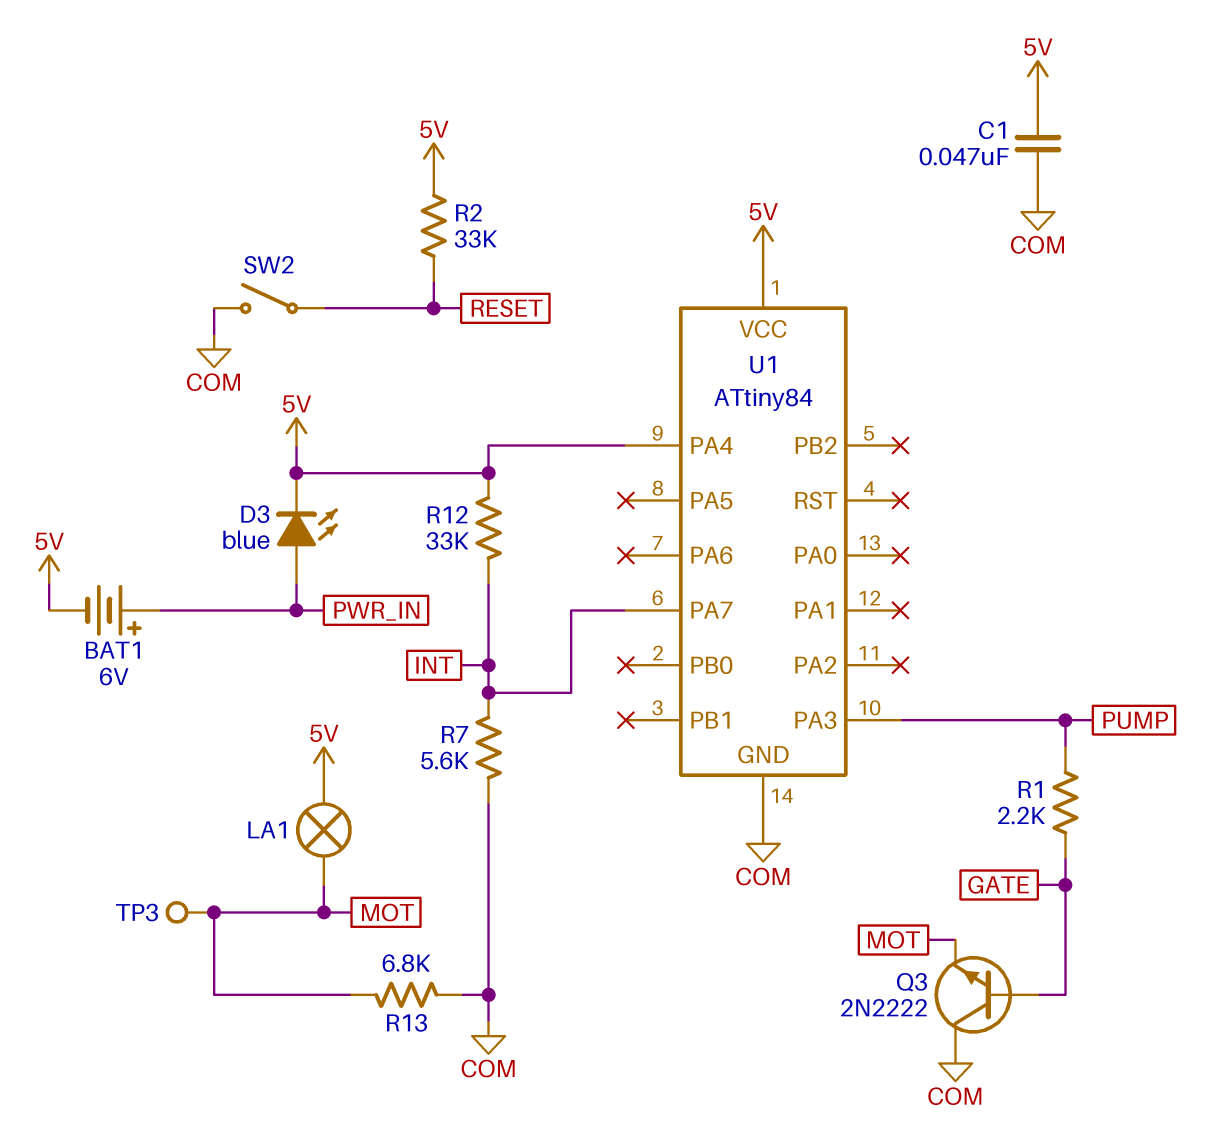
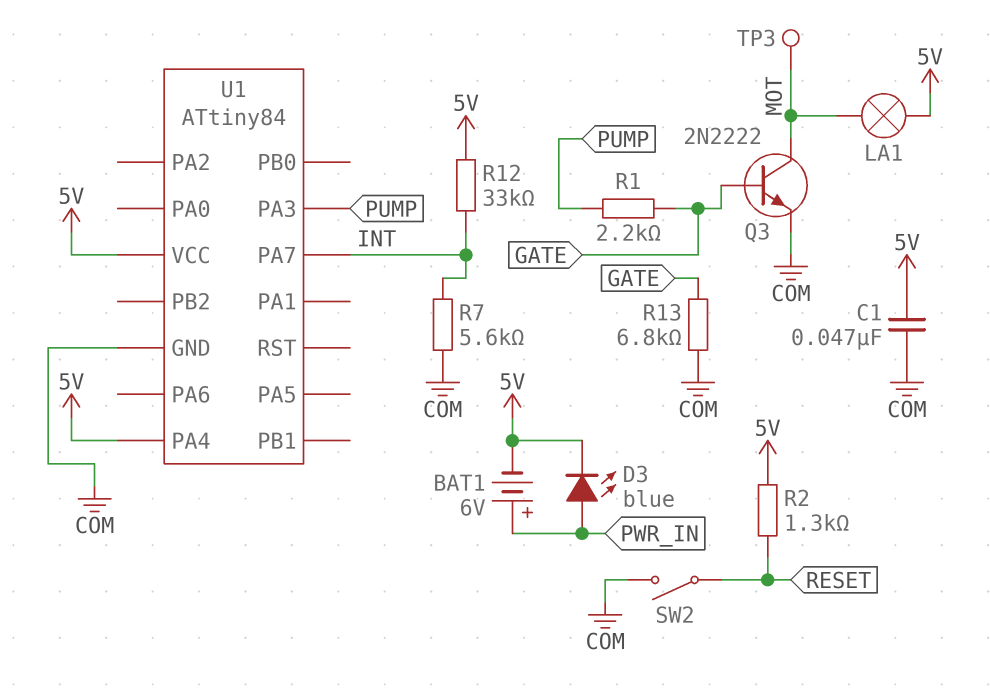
Q3: NPN 2N2222 (B GATE, C COM, E MOT) -> NPN 2N2222 (B GATE, C MOT, E COM)
R2: 33k (5V, RESET) -> 1.3k (5V, RESET)
R13: 6.8k (COM, MOT) -> 6.8k (COM, GATE)

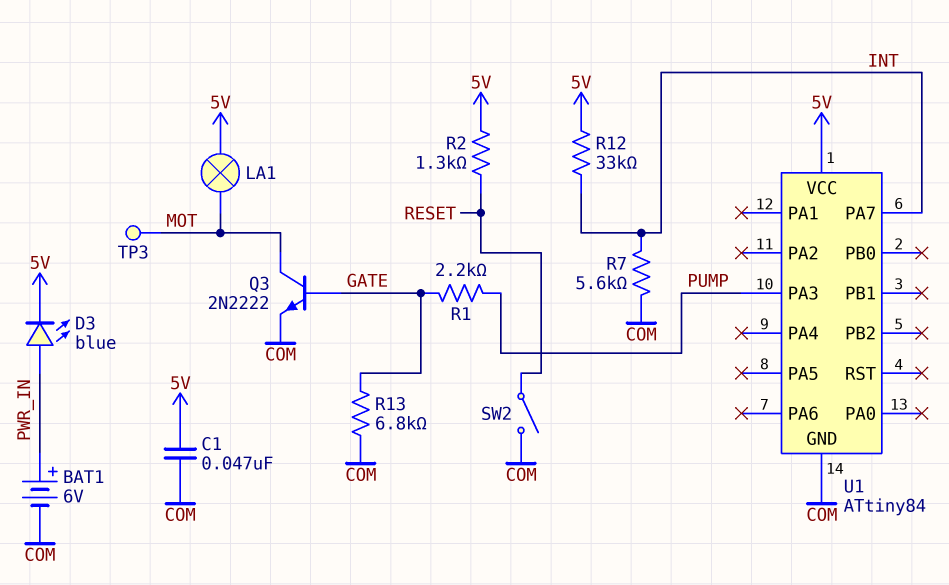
BAT1: 6V (plus PWR_IN, minus 5V) -> 6V (plus PWR_IN, minus COM)
U1 pin PA4: 5V -> none

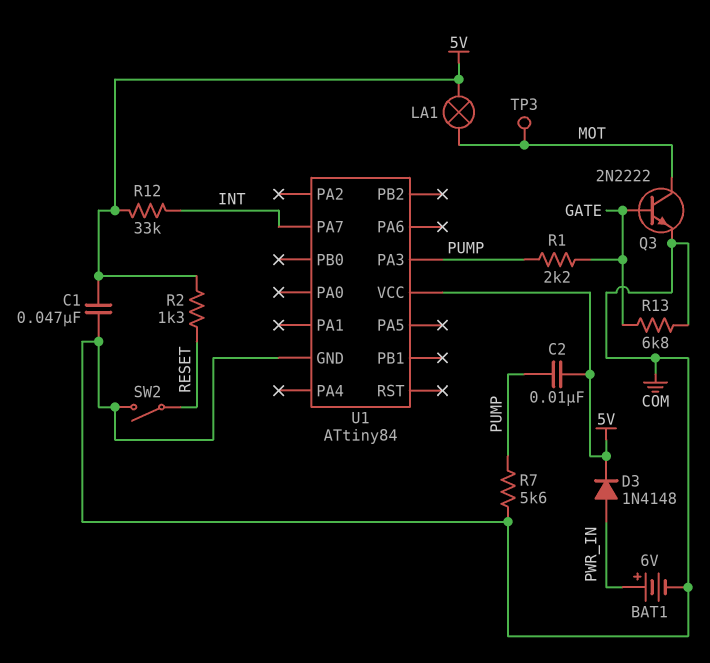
C2: none -> 10nF (5V, PUMP)
D3: LED blue (A PWR_IN, K 5V) -> diode 1N4148 (A PWR_IN, K 5V)
R7: 5.6k (COM, INT) -> 5.6k (COM, PUMP)

